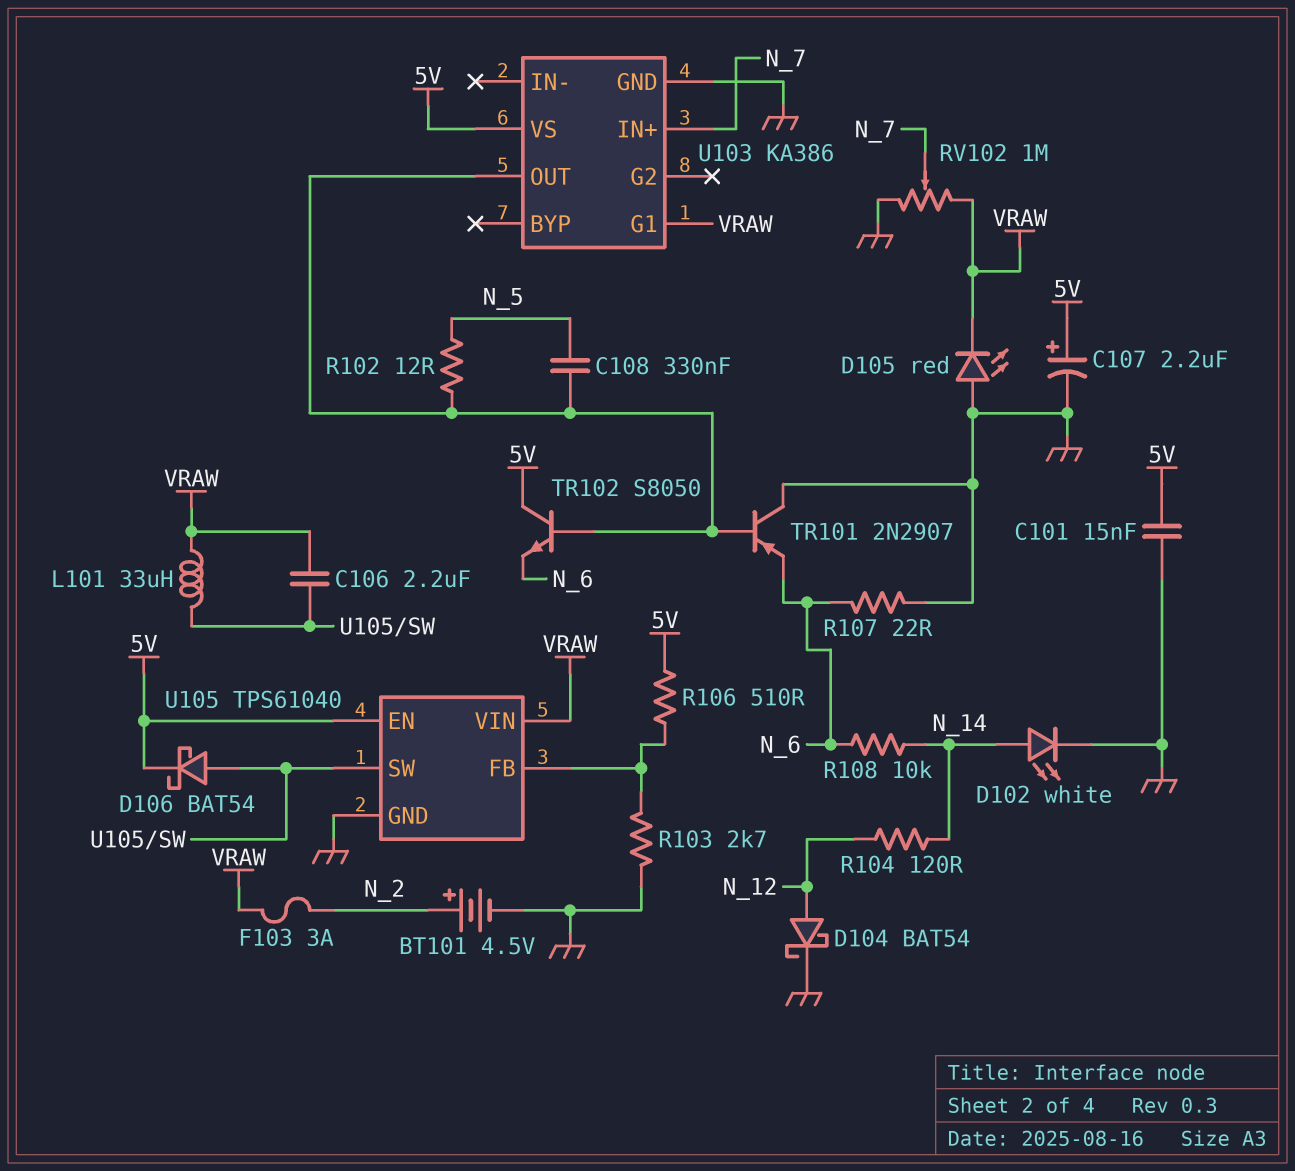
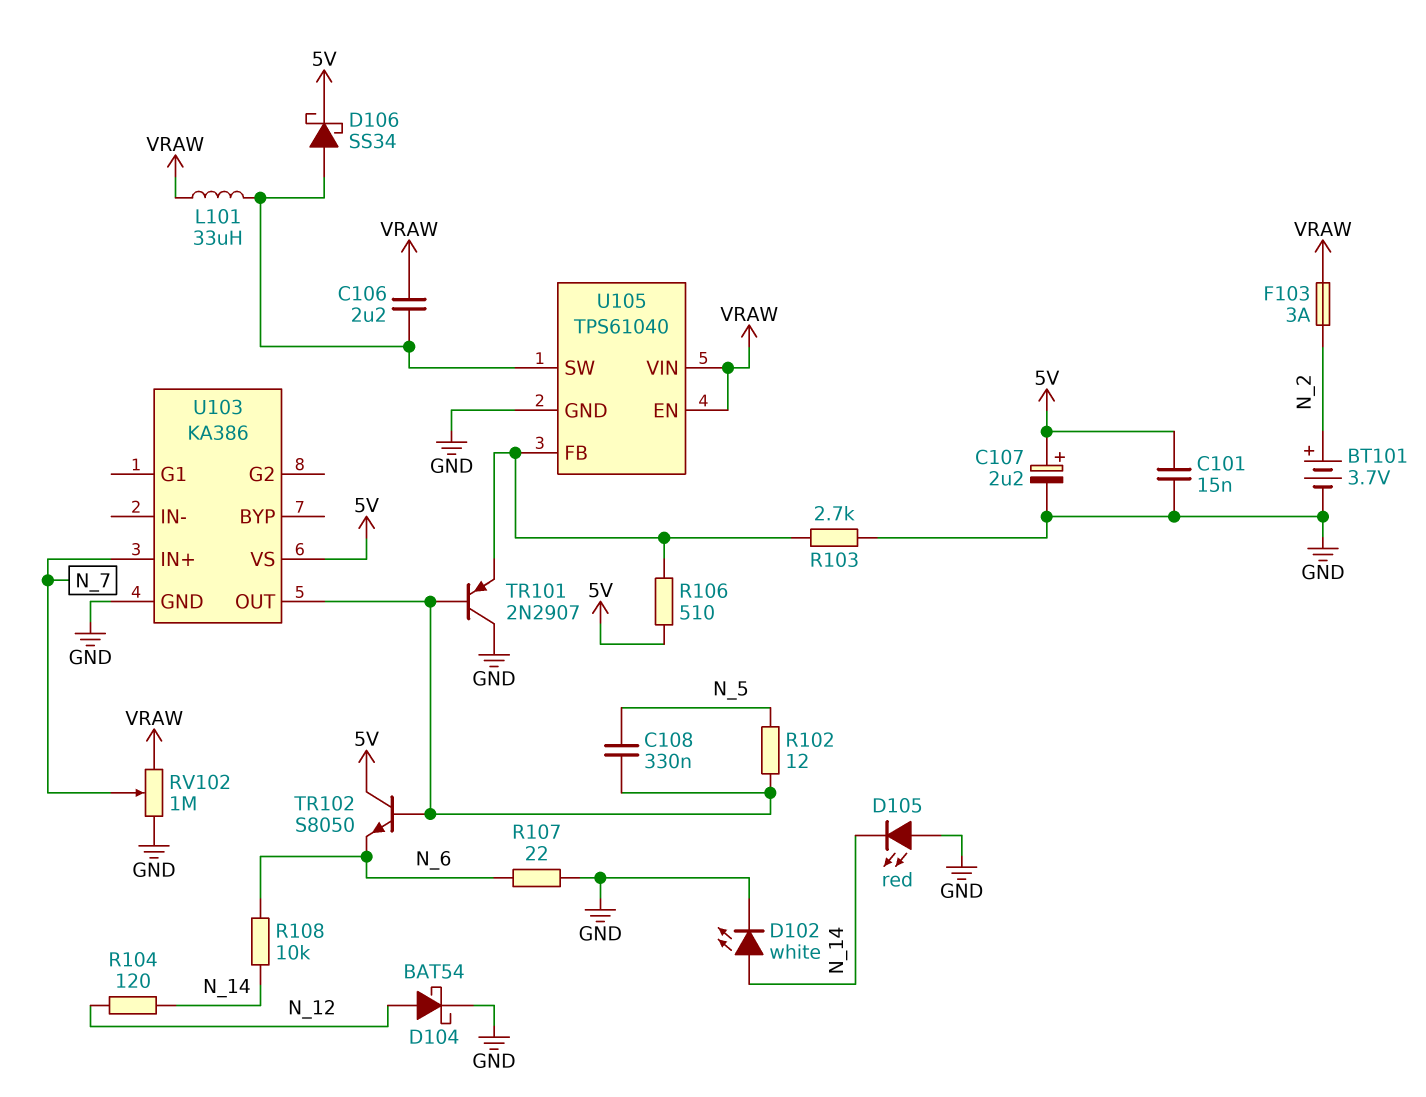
BT101: 4.5V (plus N_2, minus GND) -> 3.7V (plus N_2, minus GND)
D105: LED red (A GND, K VRAW) -> LED red (A GND, K N_14)
D106: schottky BAT54 (A U105/SW, K 5V) -> schottky SS34 (A U105/SW, K 5V)
TR101: PNP 2N2907 (B U103/OUT, C GND, E N_6) -> PNP 2N2907 (B U103/OUT, C GND, E U105/FB)
U103 pin G1: VRAW -> none
U105 pin EN: 5V -> VRAW

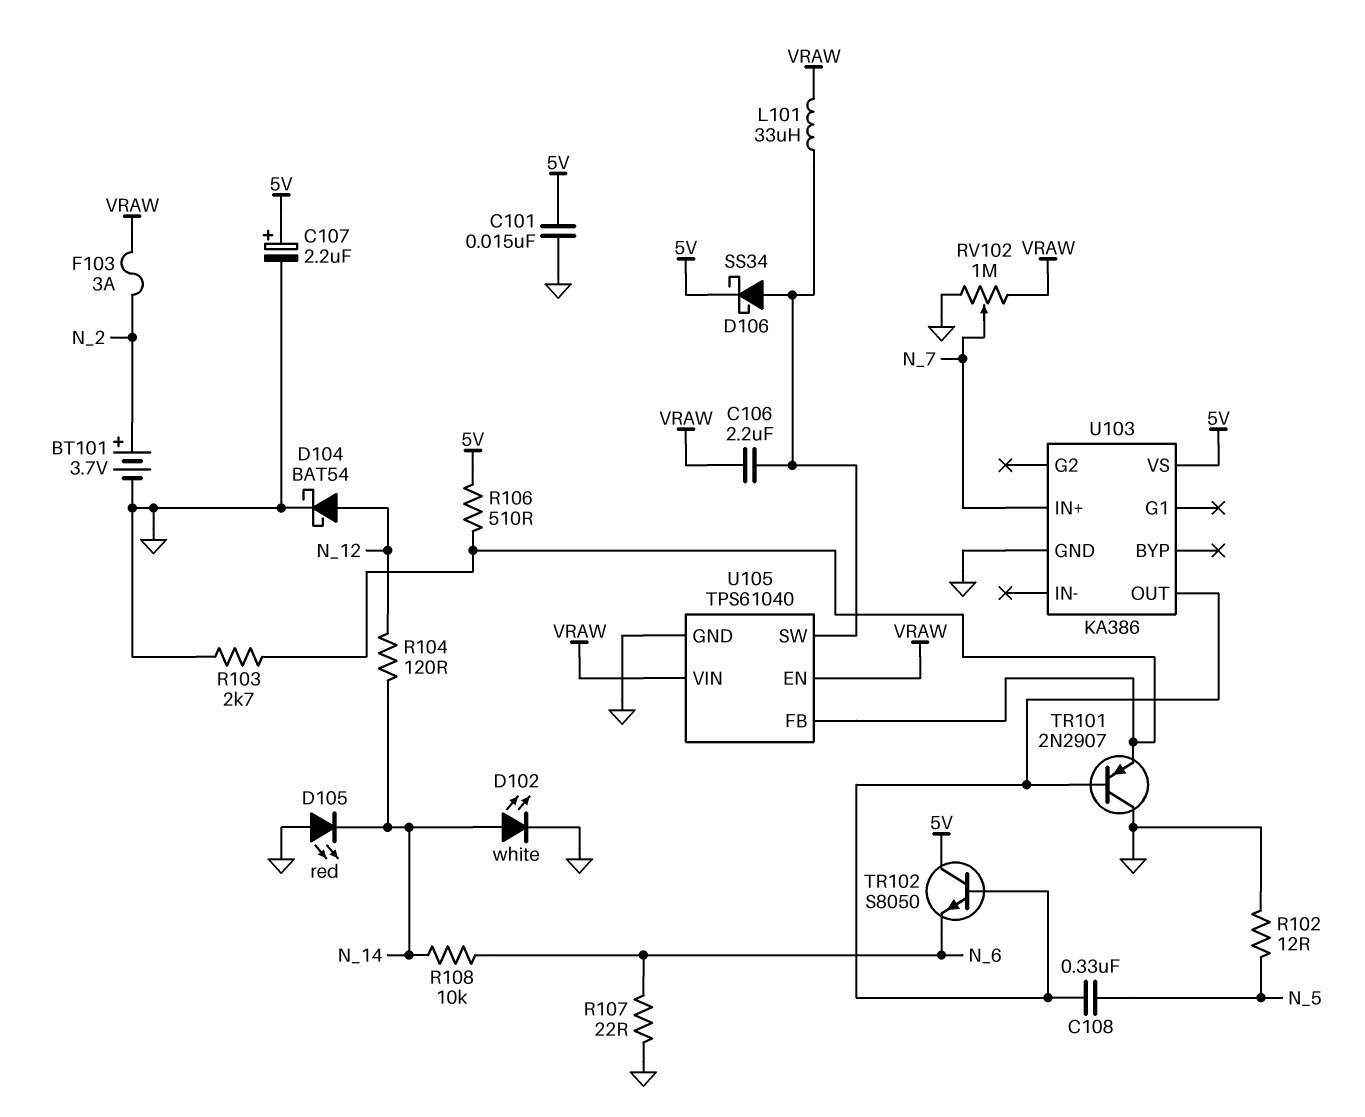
R102: 12 (N_5, U103/OUT) -> 12 (GND, N_5)

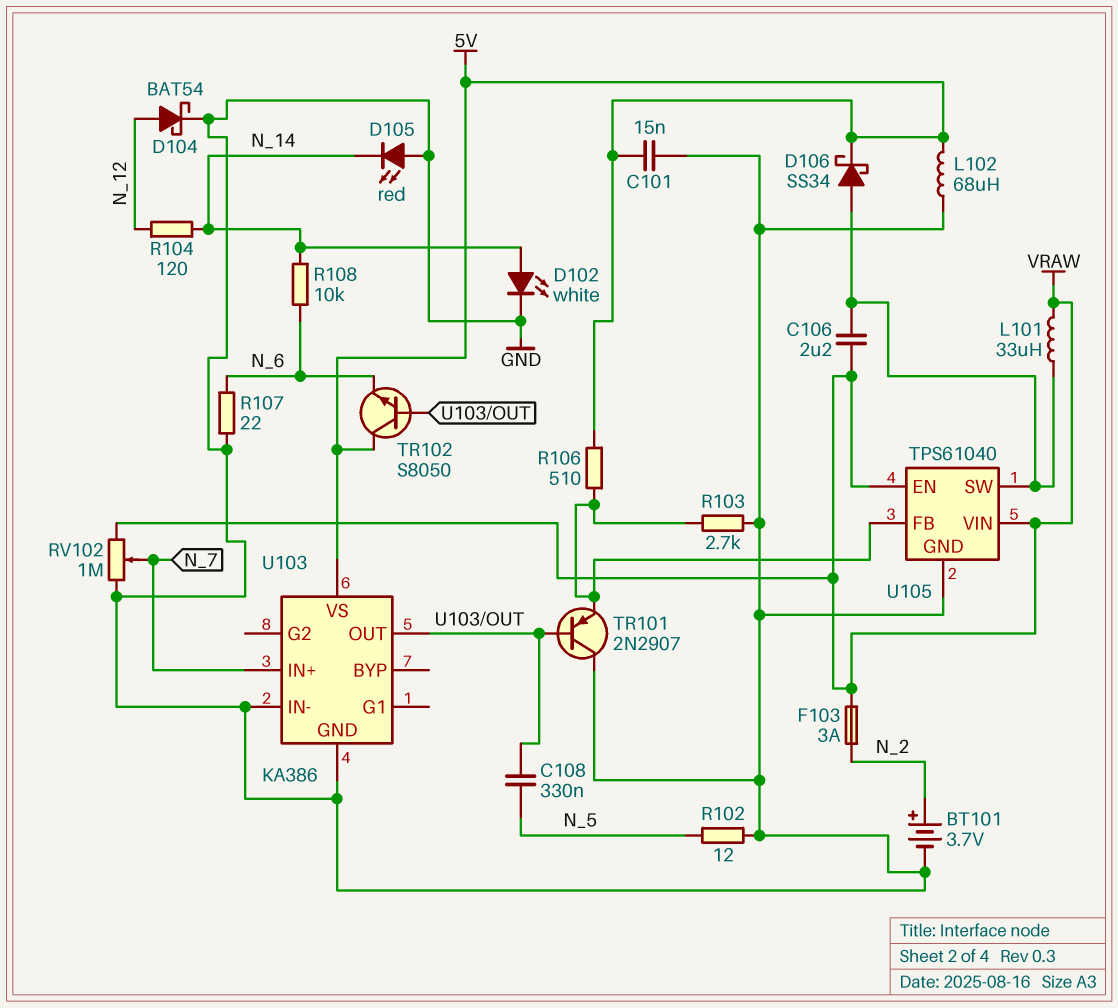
C107: 2.2uF (plus 5V, minus GND) -> none
L102: none -> 68uH (5V, GND)
U103 pin IN-: none -> GND

